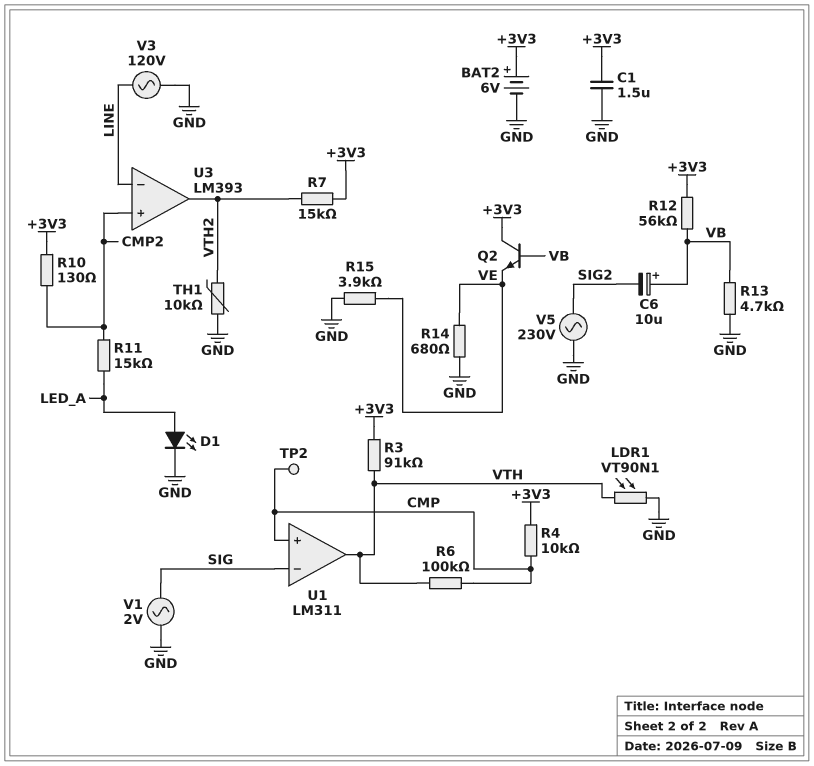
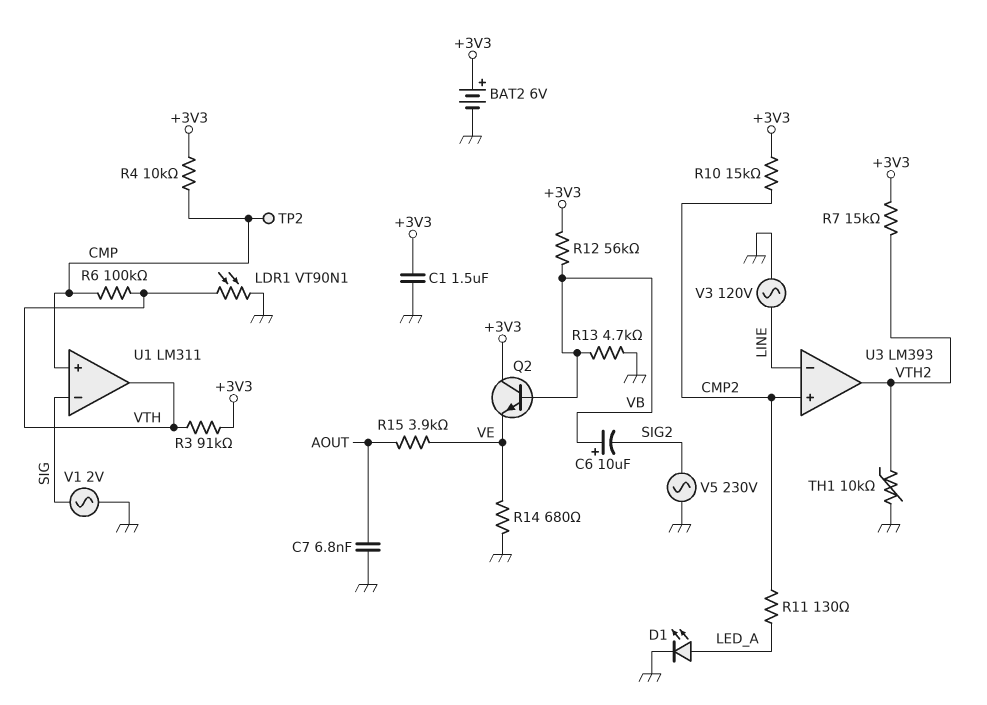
C7: none -> 6.8nF (AOUT, GND)
R10: 130 (+3V3, CMP2) -> 15k (+3V3, CMP2)
R11: 15k (CMP2, LED_A) -> 130 (CMP2, LED_A)
R15: 3.9k (GND, VE) -> 3.9k (AOUT, VE)

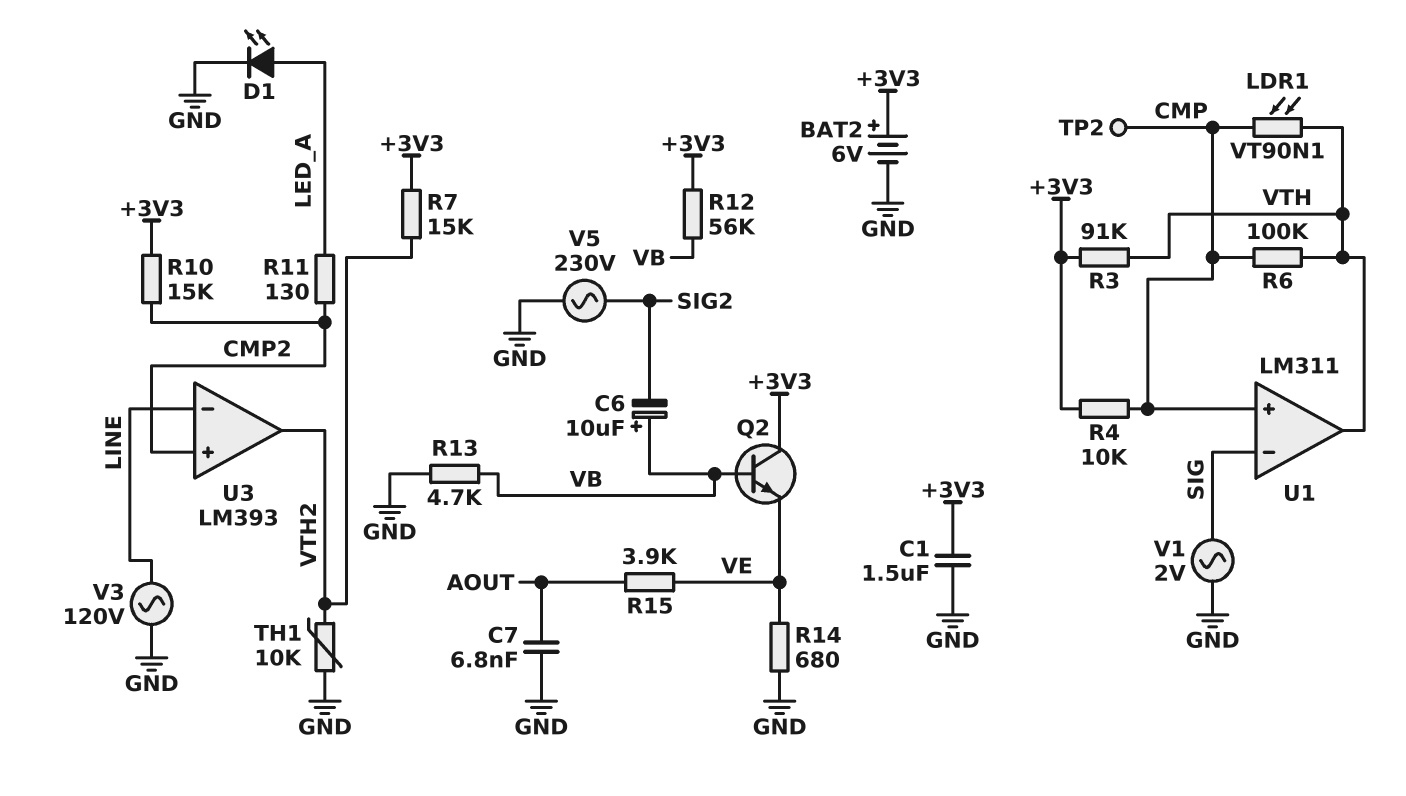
LDR1: VT90N1 (GND, VTH) -> VT90N1 (CMP, VTH)

